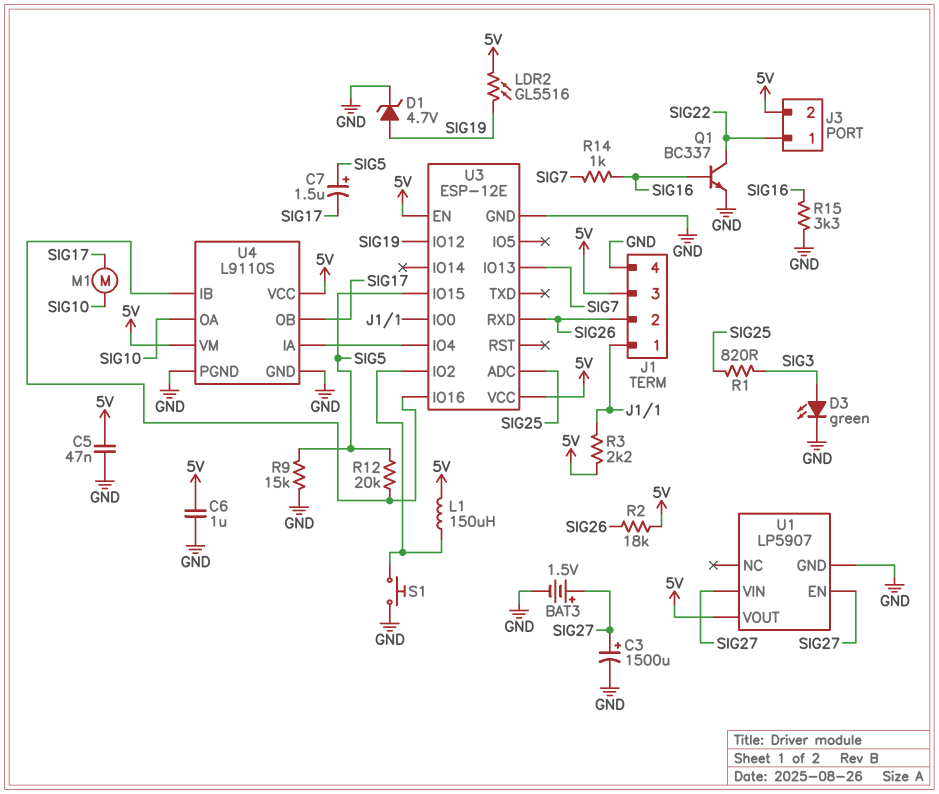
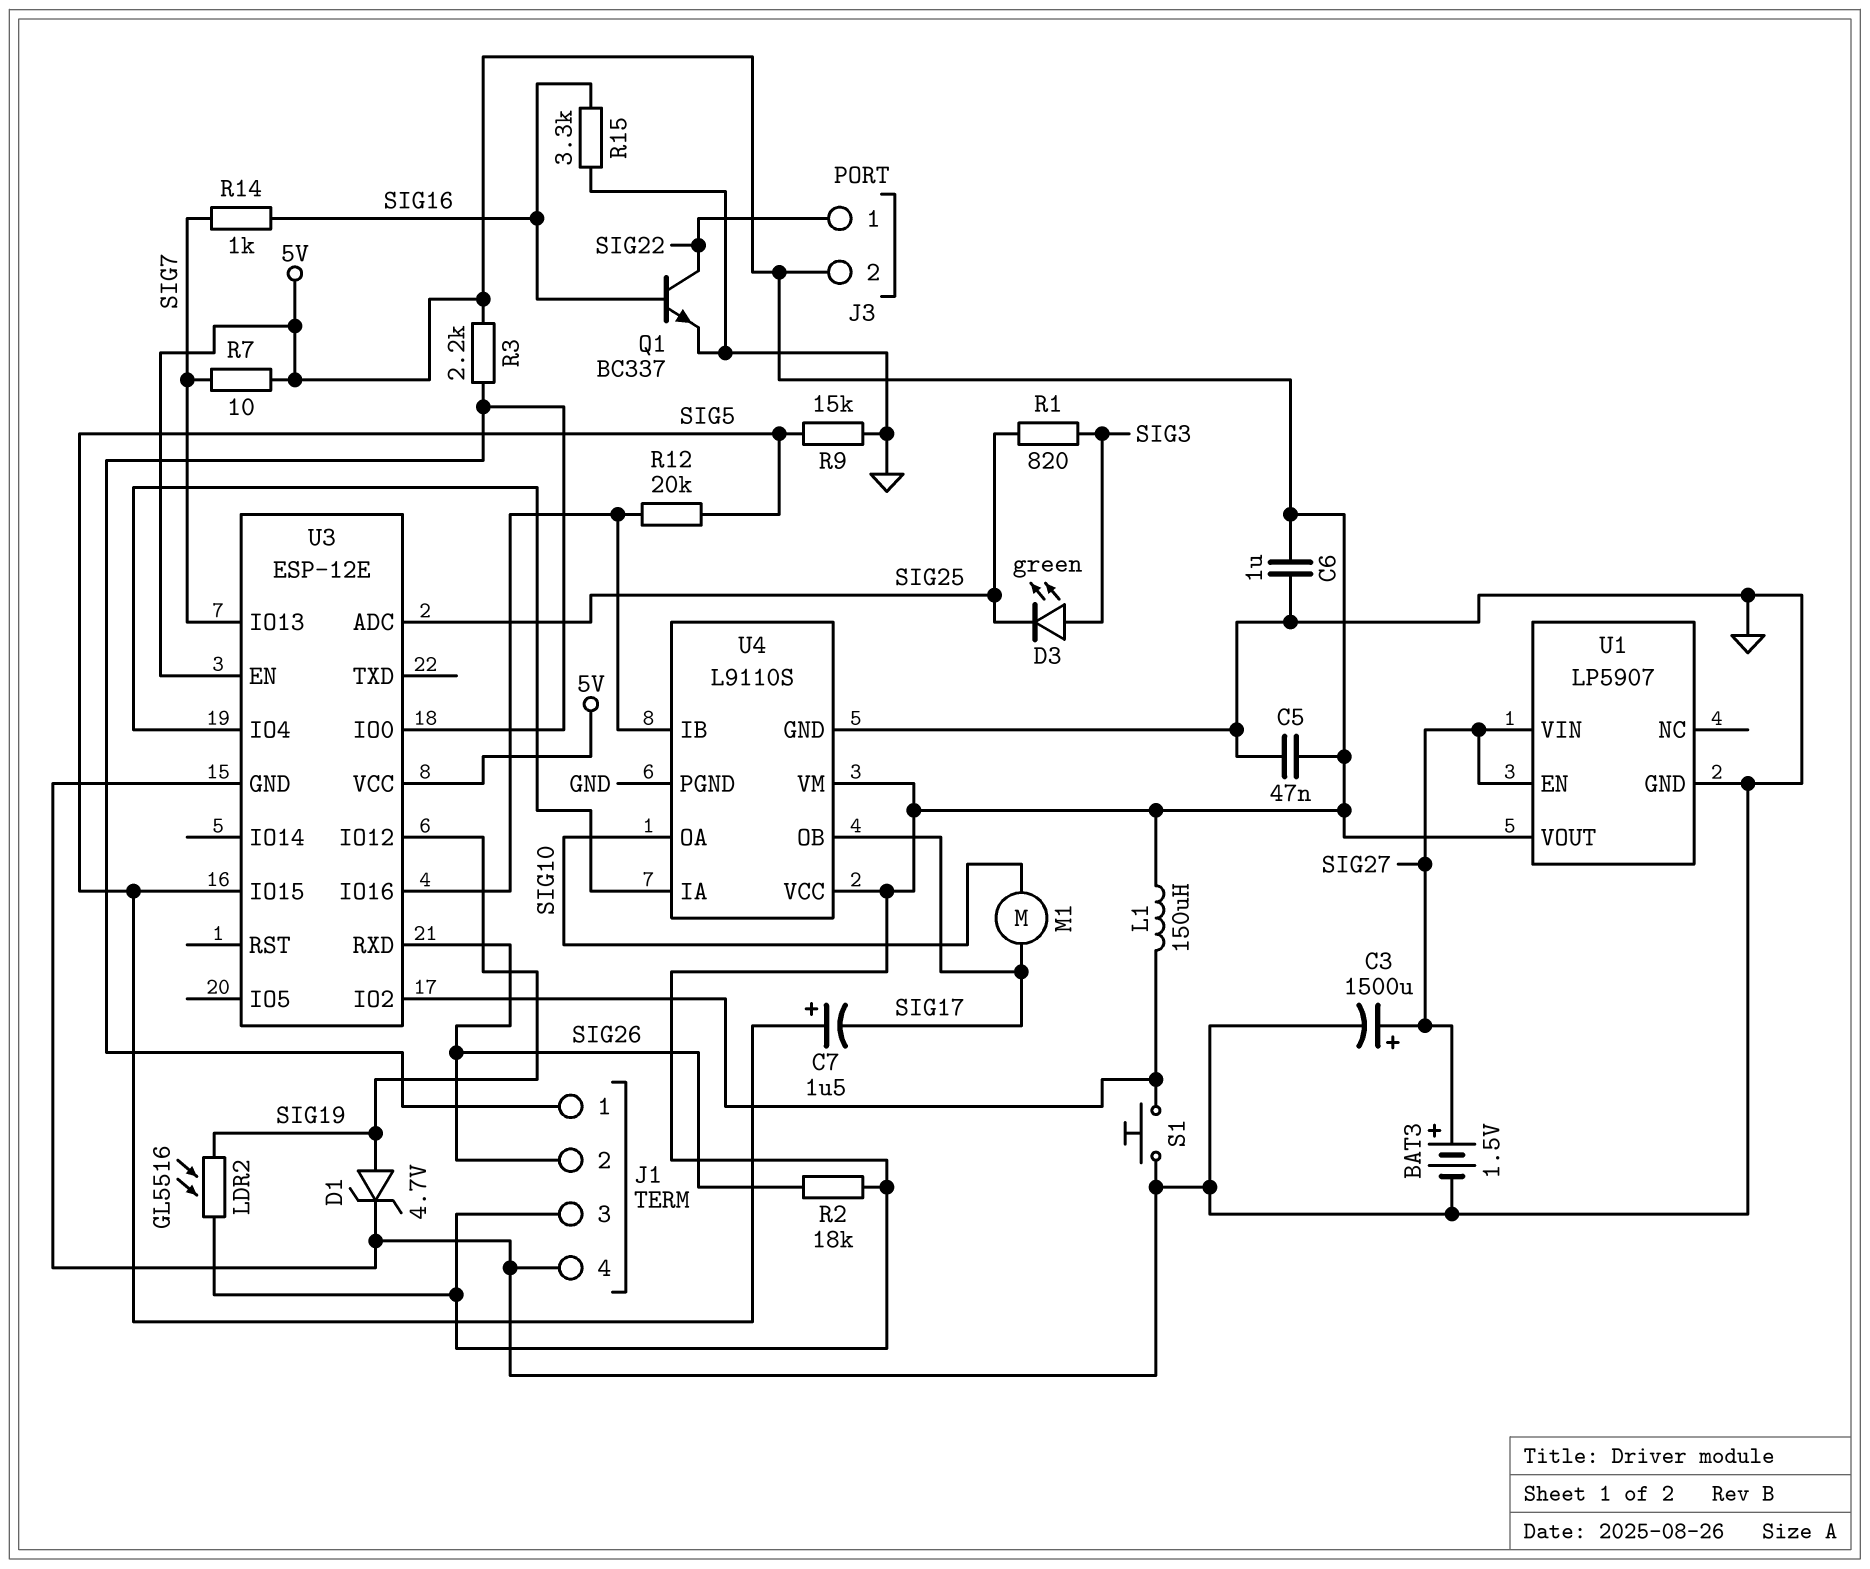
D3: LED green (A SIG3, K GND) -> LED green (A SIG3, K SIG25)
R7: none -> 10 (5V, SIG7)

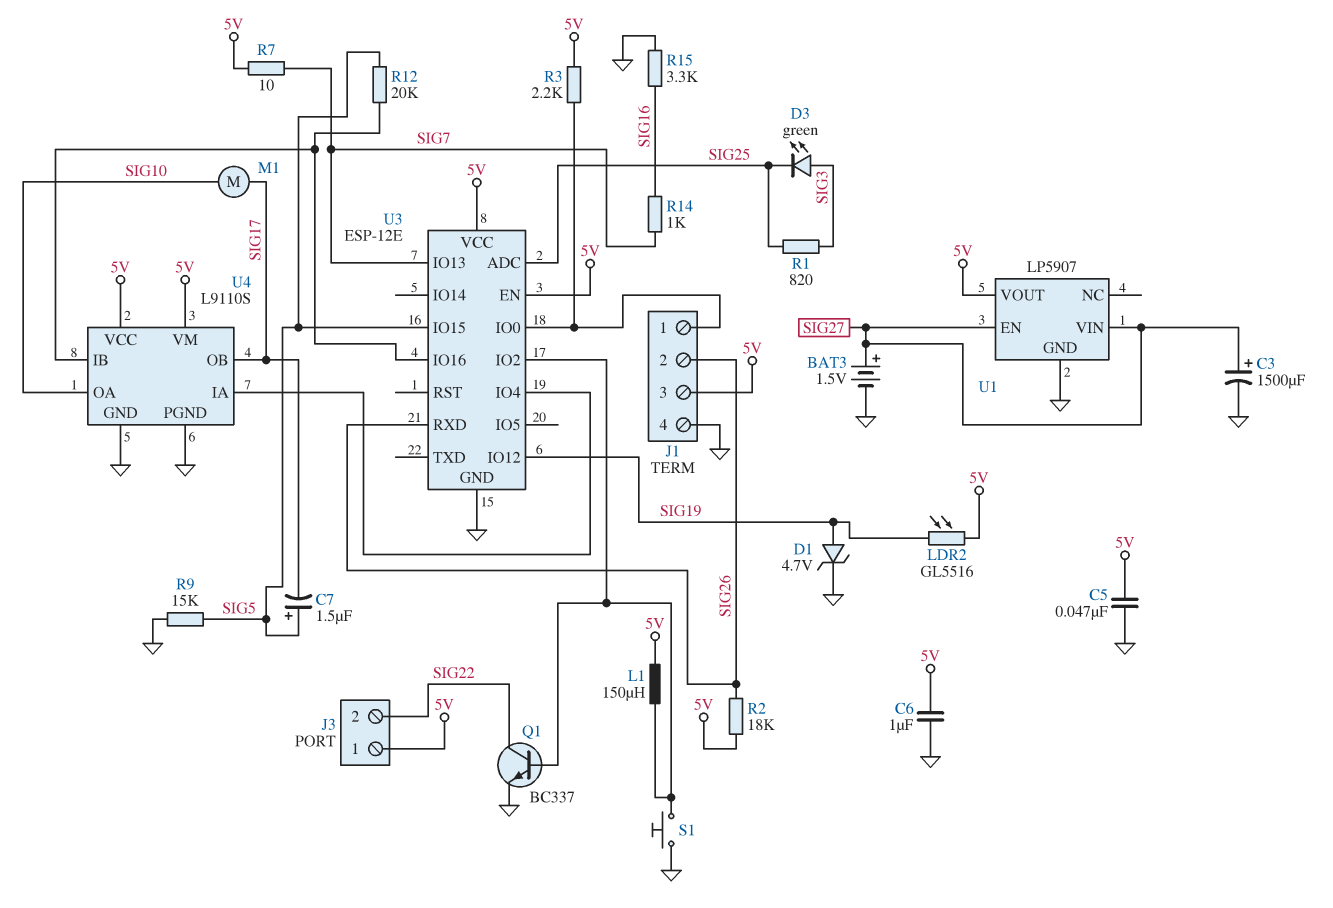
J3 pin 1: SIG22 -> 5V
J3 pin 2: 5V -> SIG22
Q1: NPN BC337 (B SIG16, C SIG22, E GND) -> NPN BC337 (B U3/IO2, C SIG22, E GND)

